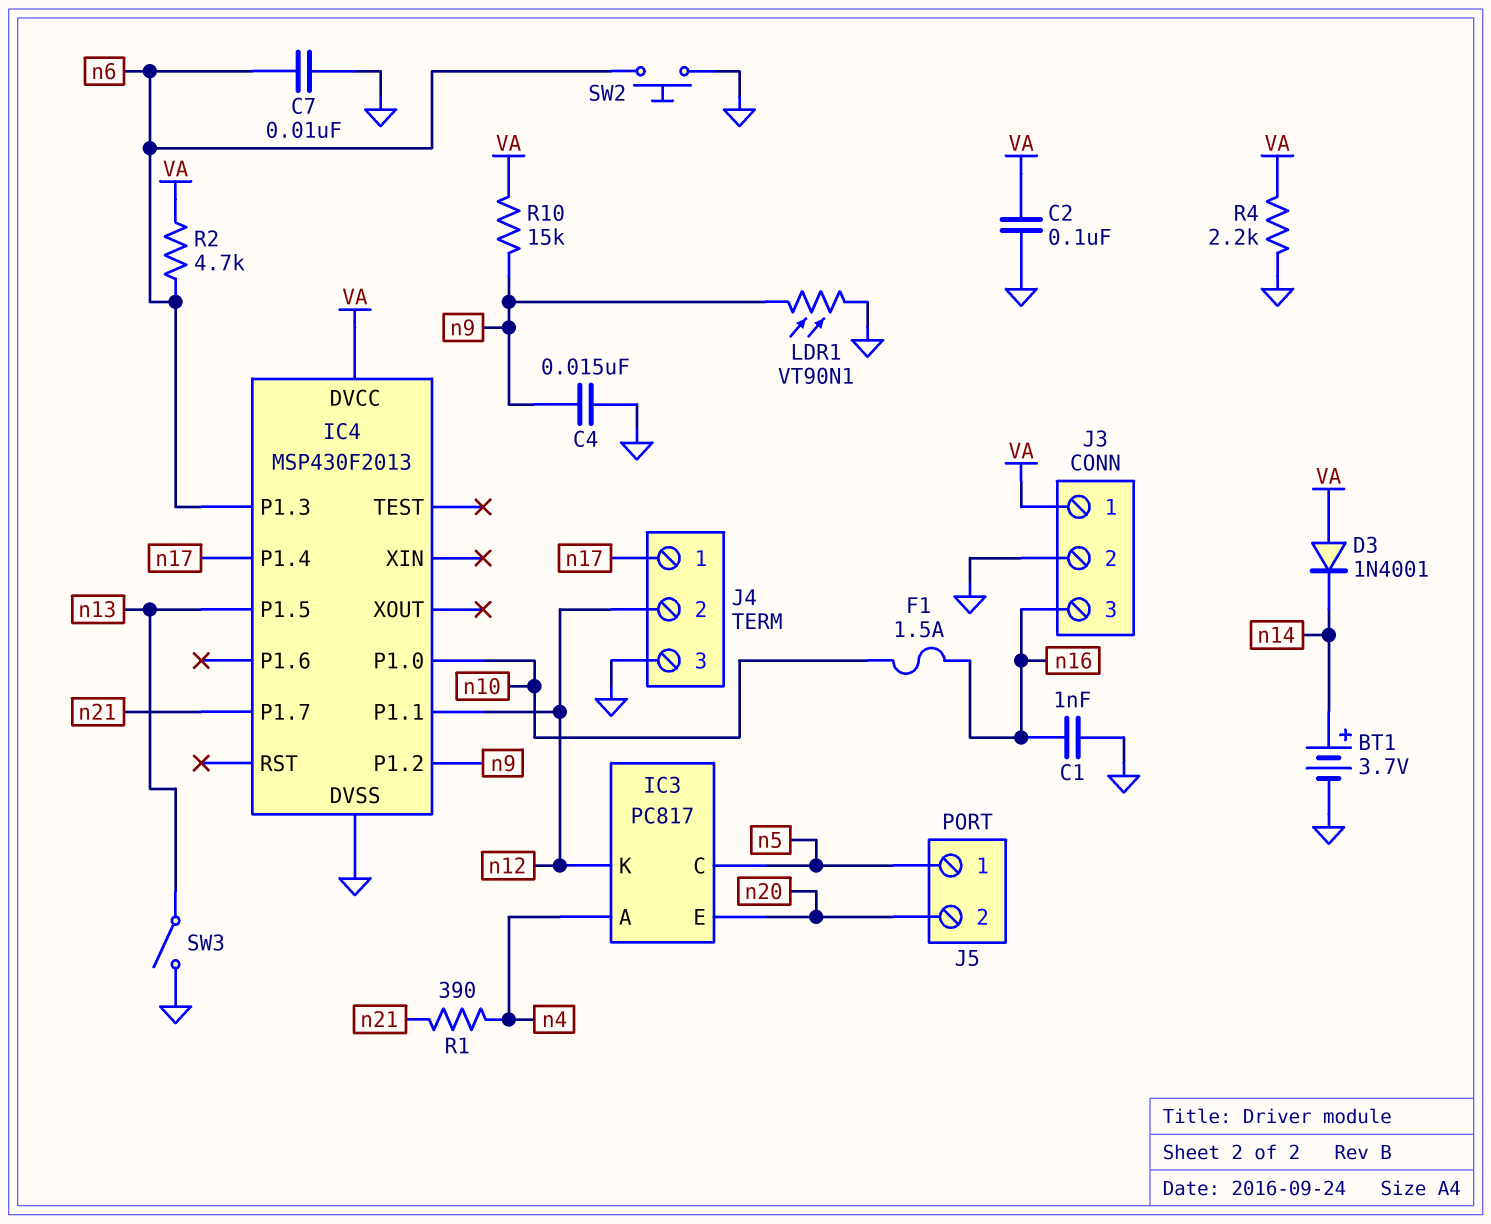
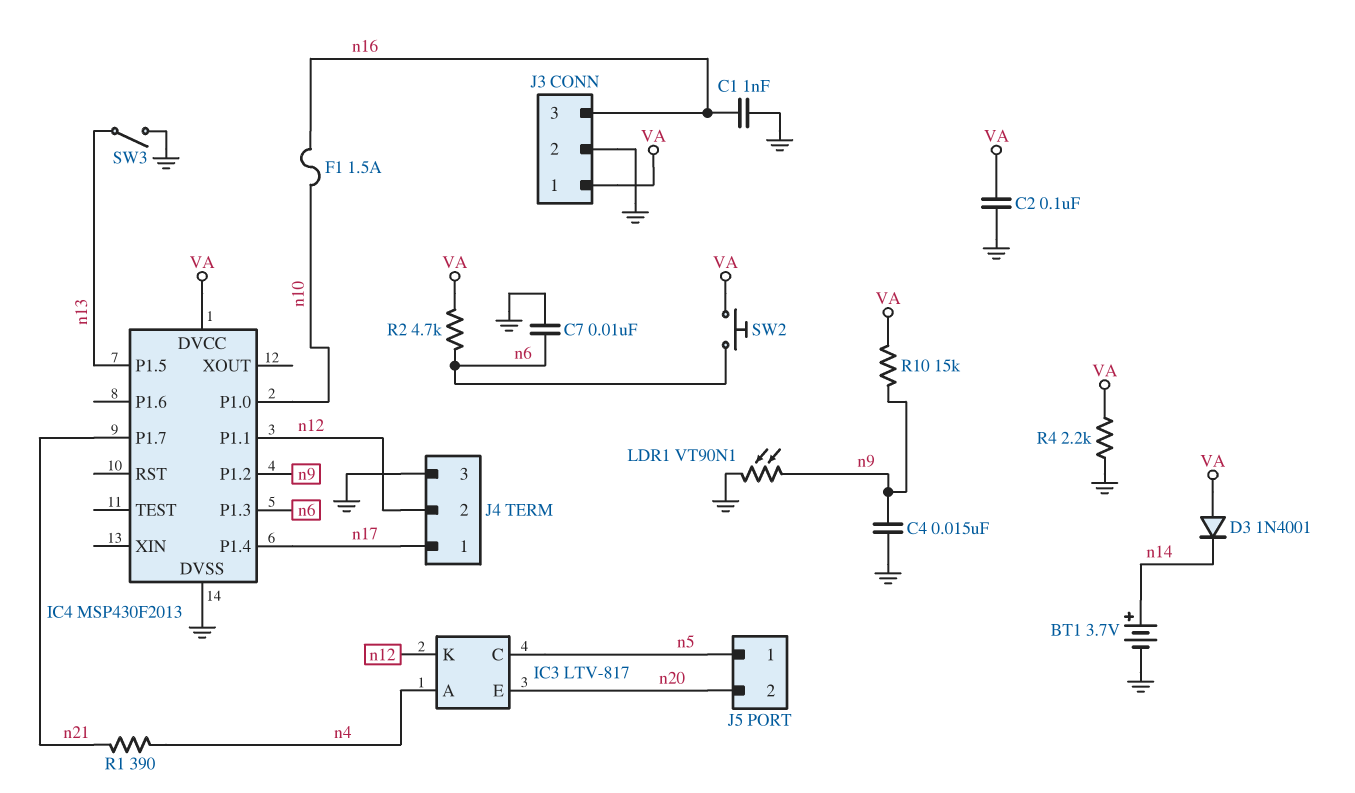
IC3: PC817 -> LTV-817
SW2: button (GND, n6) -> button (VA, n6)

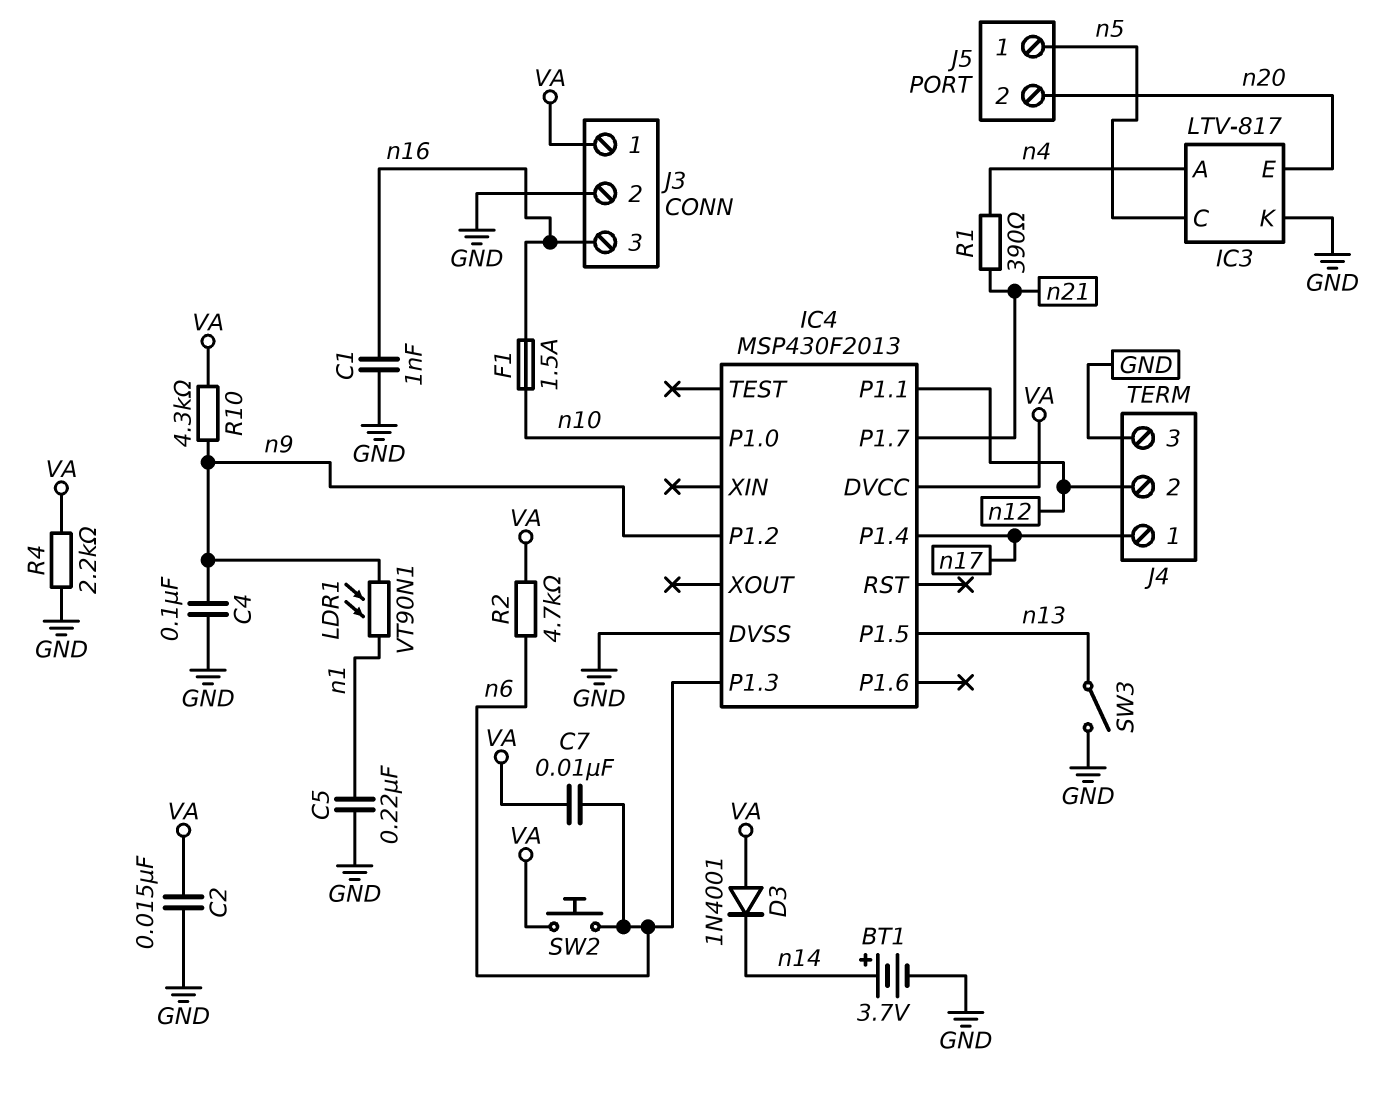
C2: 100nF (GND, VA) -> 15nF (GND, VA)
C4: 15nF (GND, n9) -> 100nF (GND, n9)
C5: none -> 220nF (GND, n1)
C7: 10nF (GND, n6) -> 10nF (VA, n6)
IC3 pin K: n12 -> GND
LDR1: VT90N1 (GND, n9) -> VT90N1 (n1, n9)
R10: 15k (VA, n9) -> 4.3k (VA, n9)

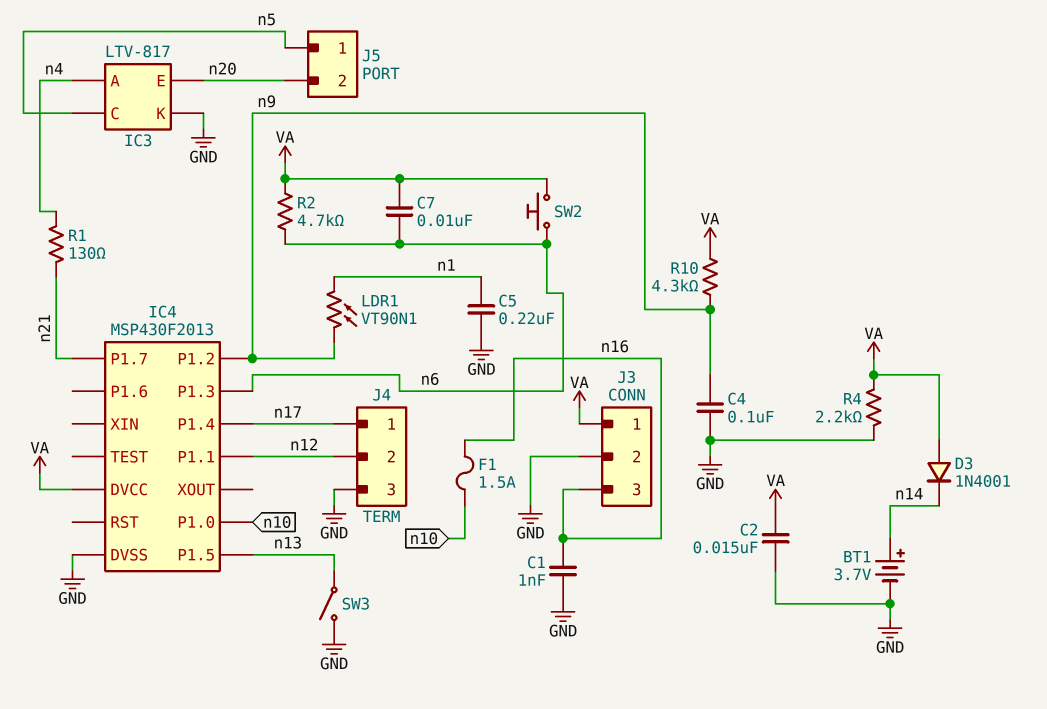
R1: 390 (n4, n21) -> 130 (n4, n21)

